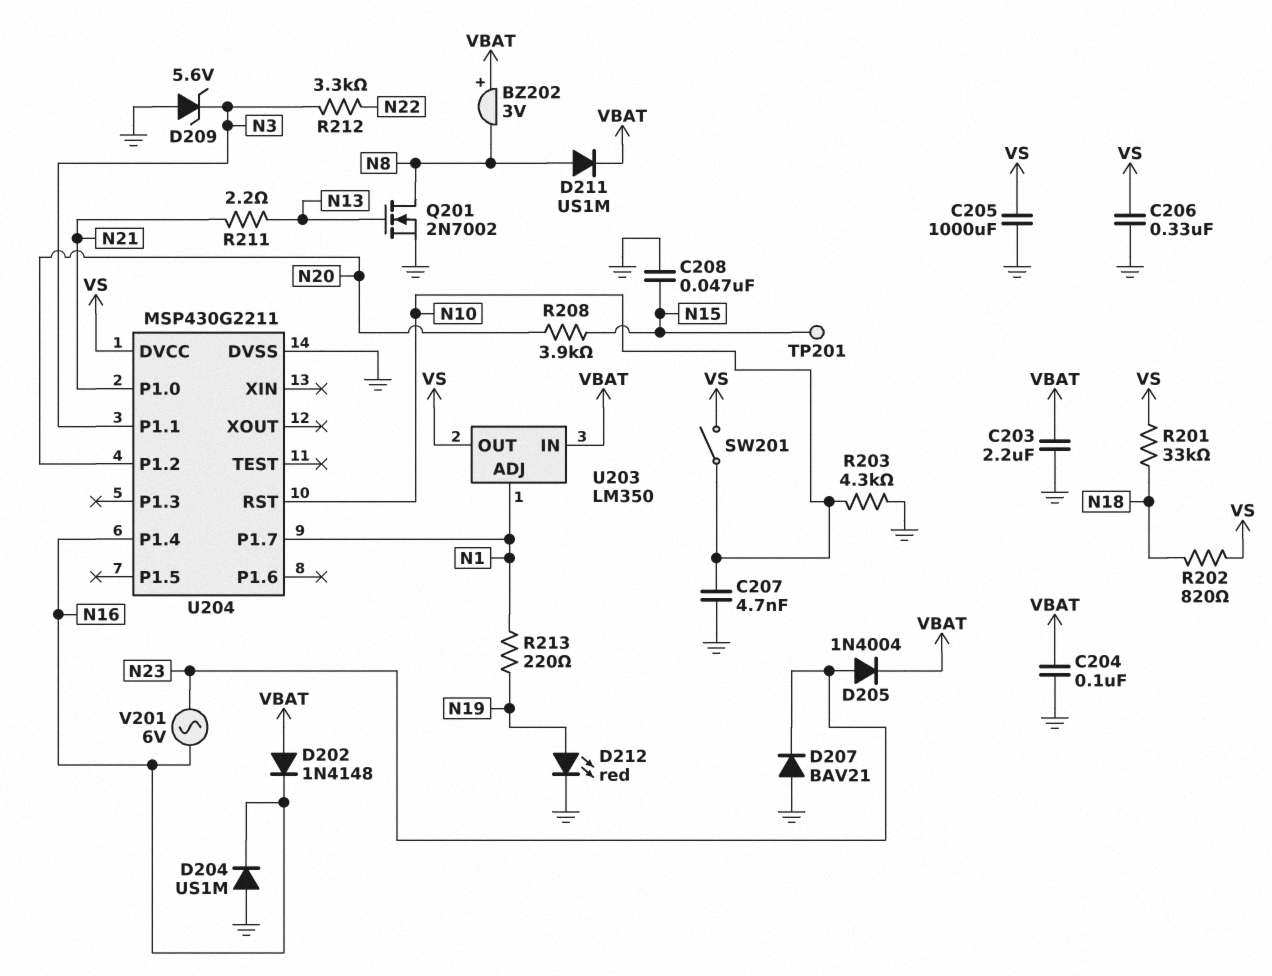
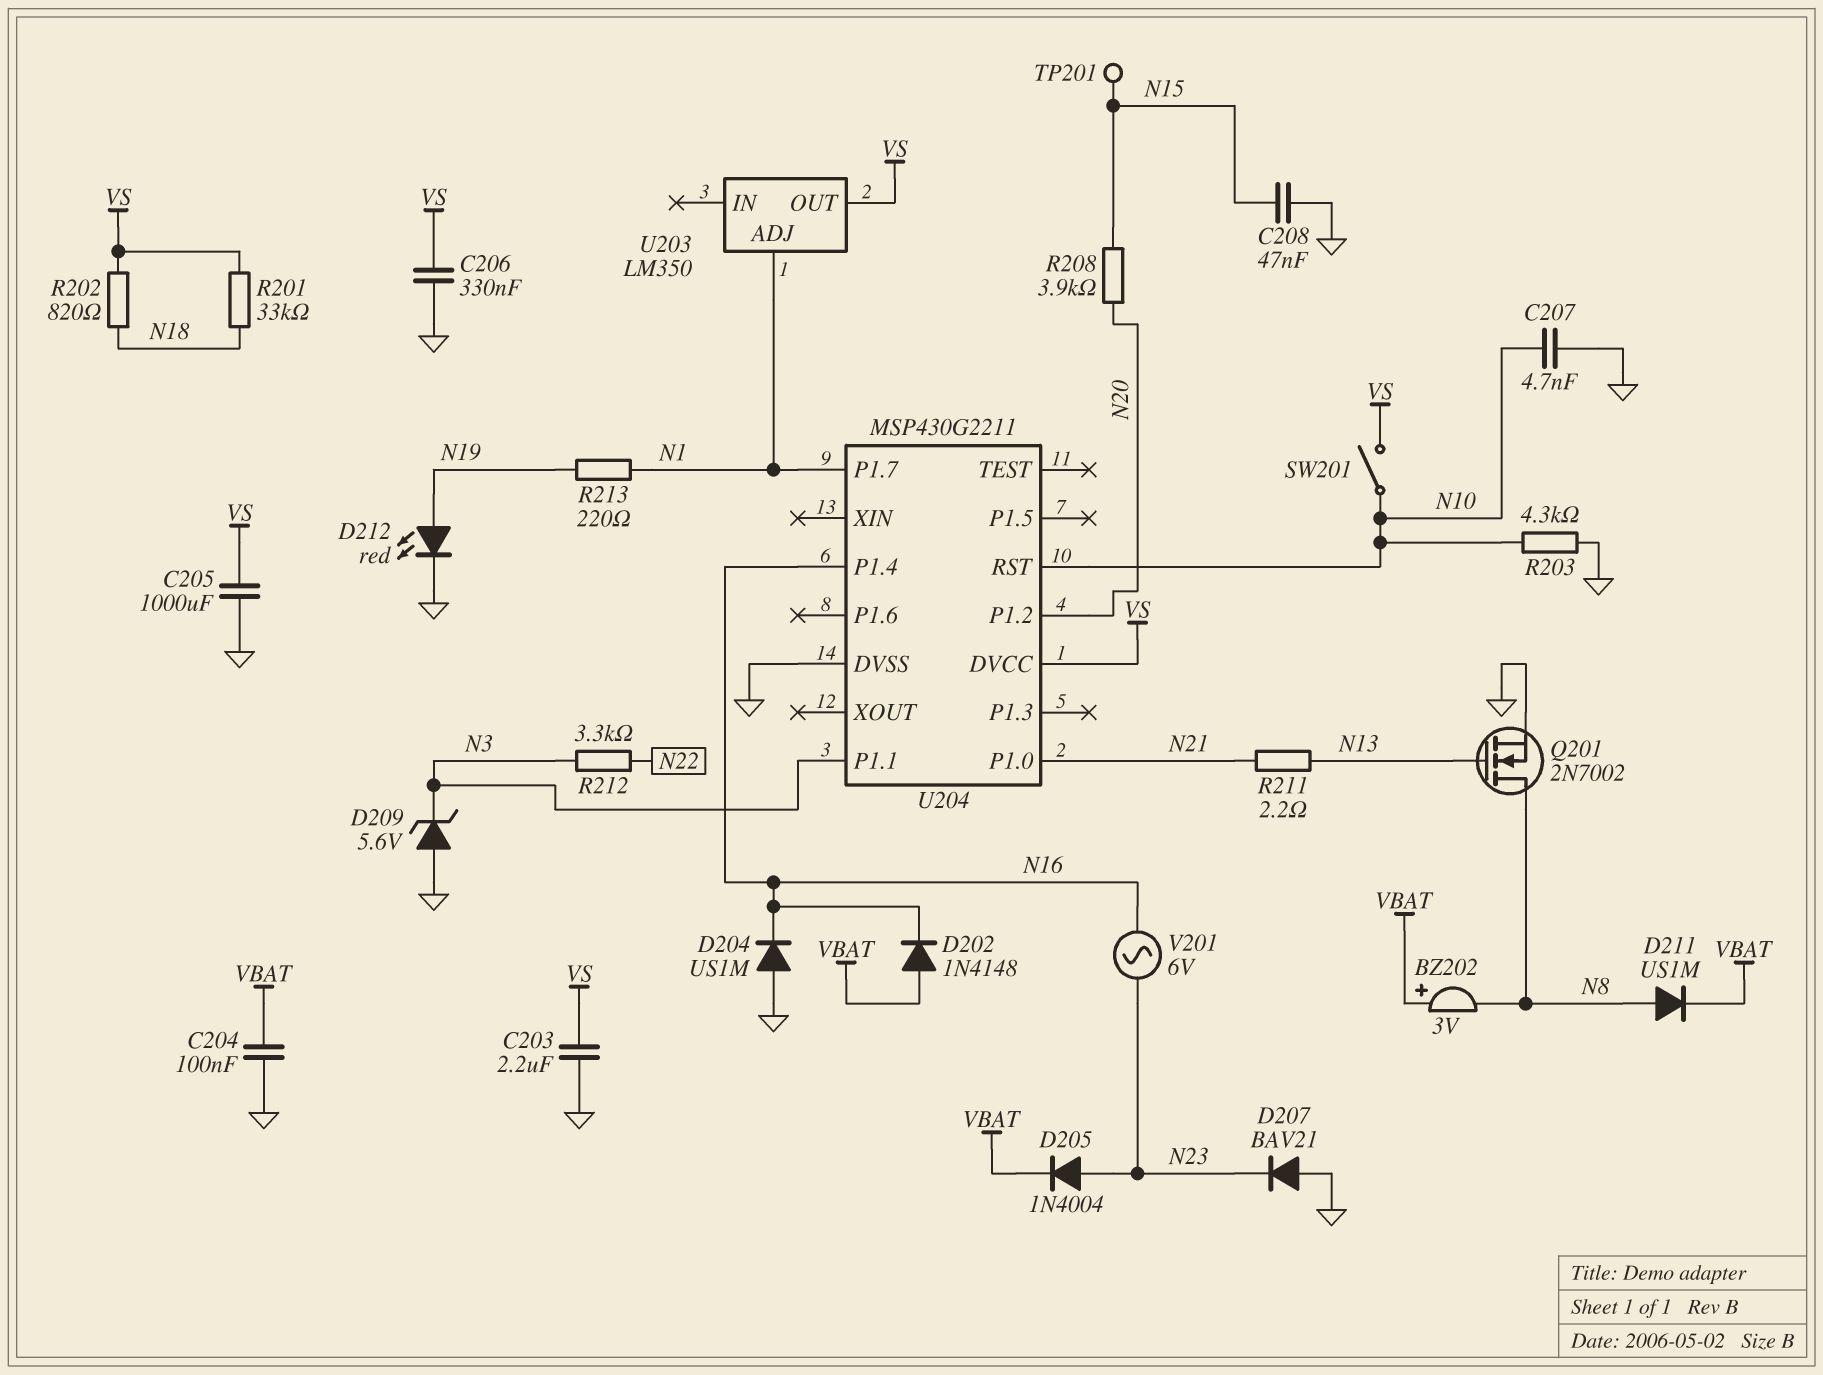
C203: 2.2uF (GND, VBAT) -> 2.2uF (GND, VS)
U203 pin IN: VBAT -> none

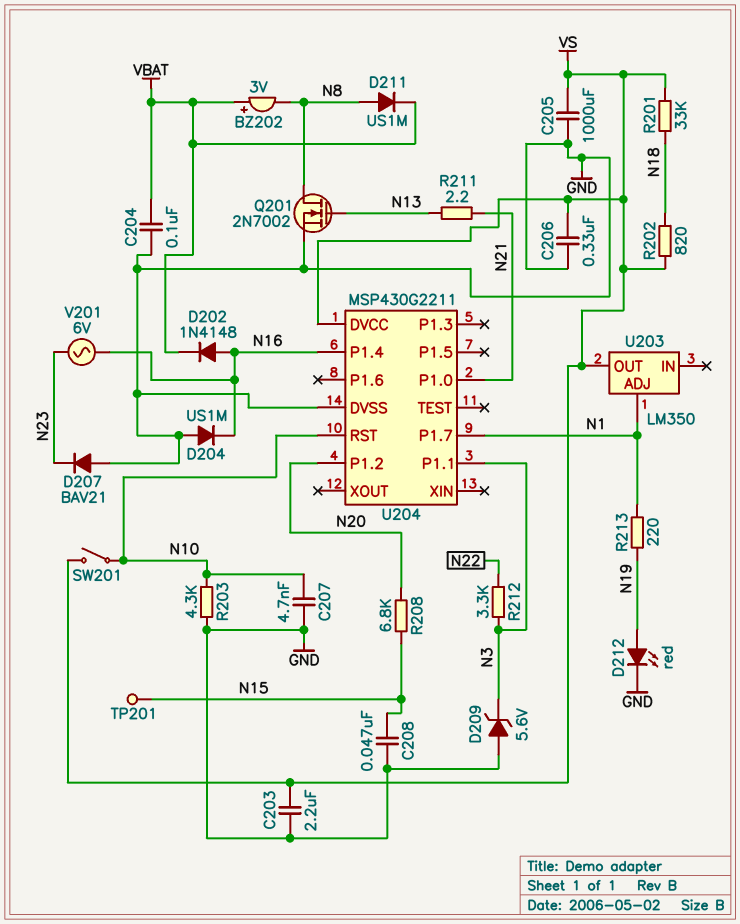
D202: diode 1N4148 (A VBAT, K N16) -> diode 1N4148 (A N16, K VBAT)
D205: diode 1N4004 (A N23, K VBAT) -> none
R208: 3.9k (N15, N20) -> 6.8k (N15, N20)

